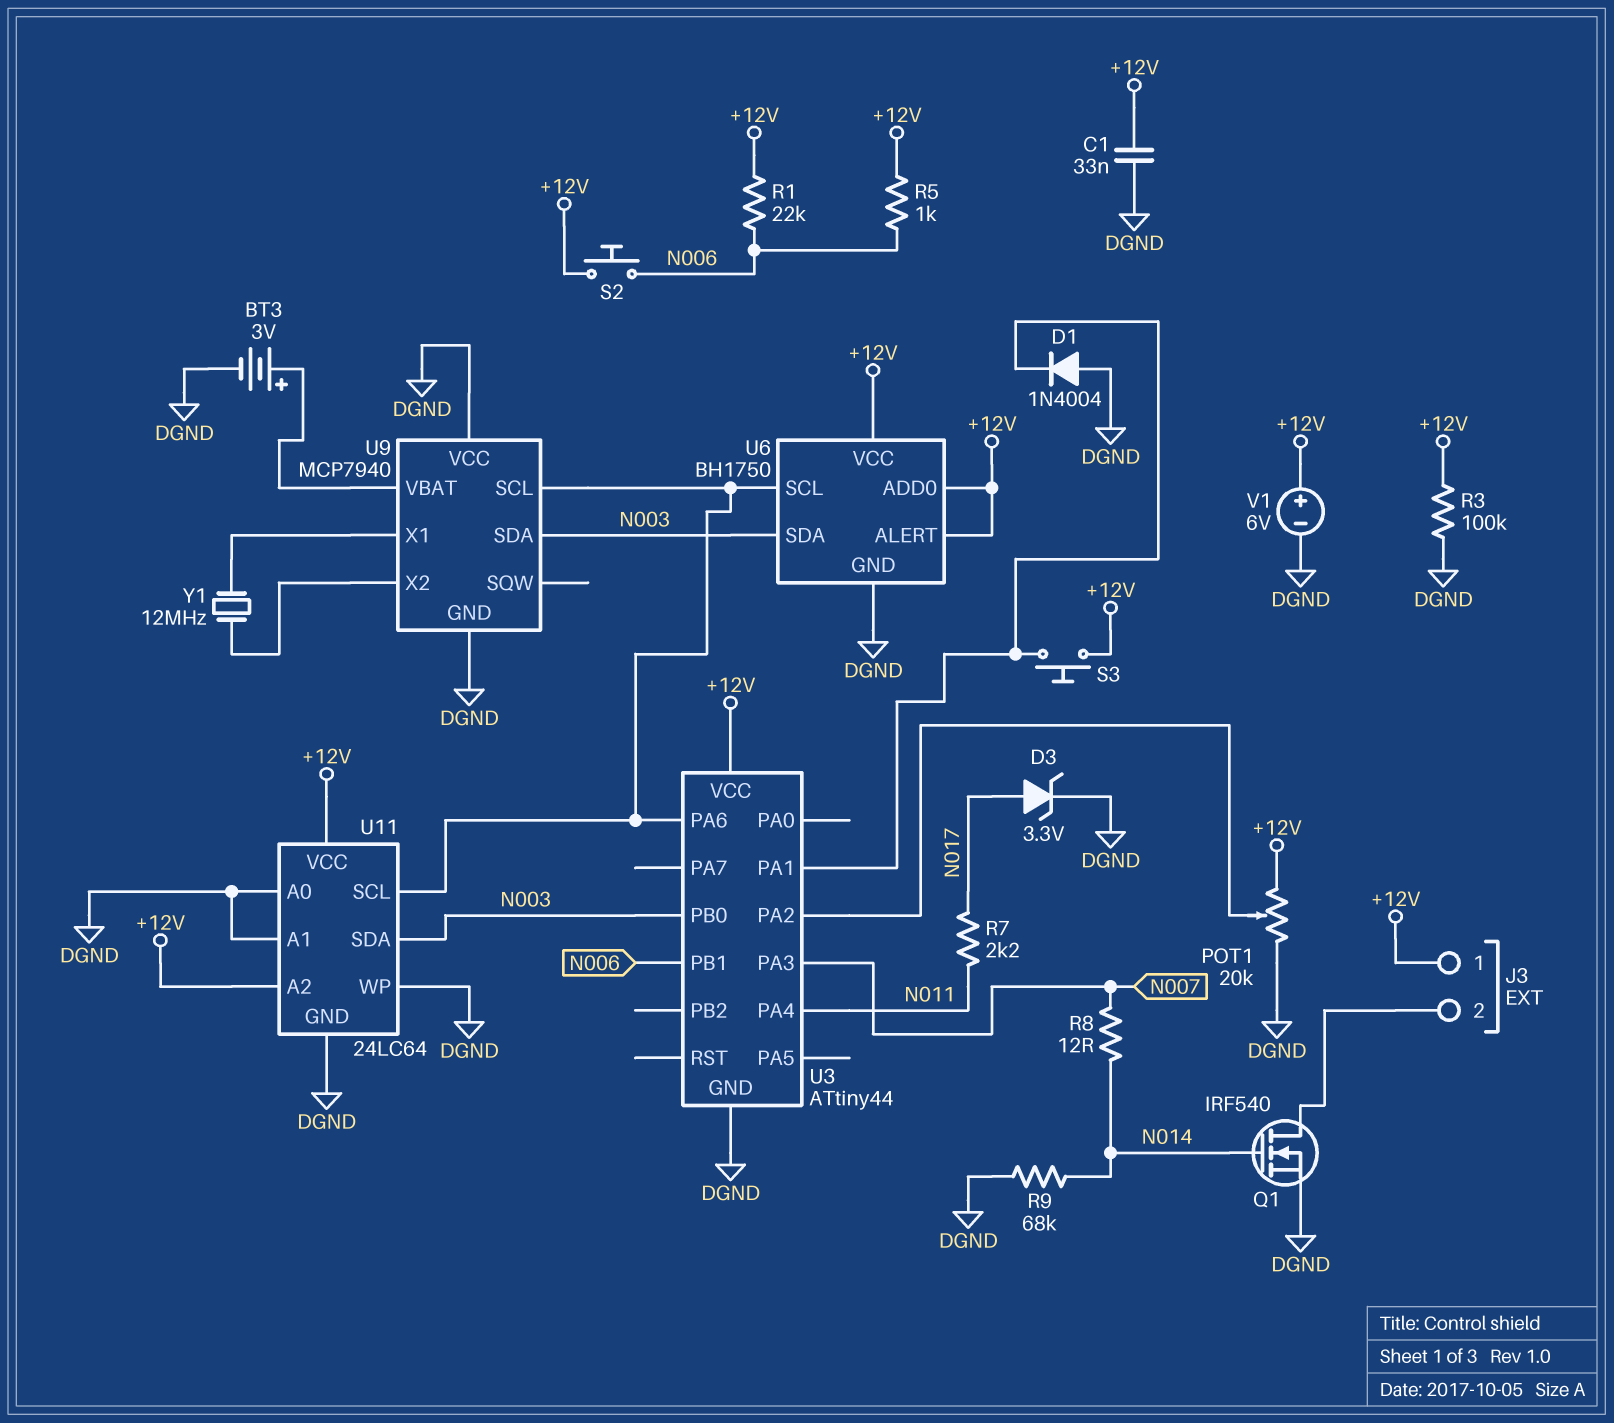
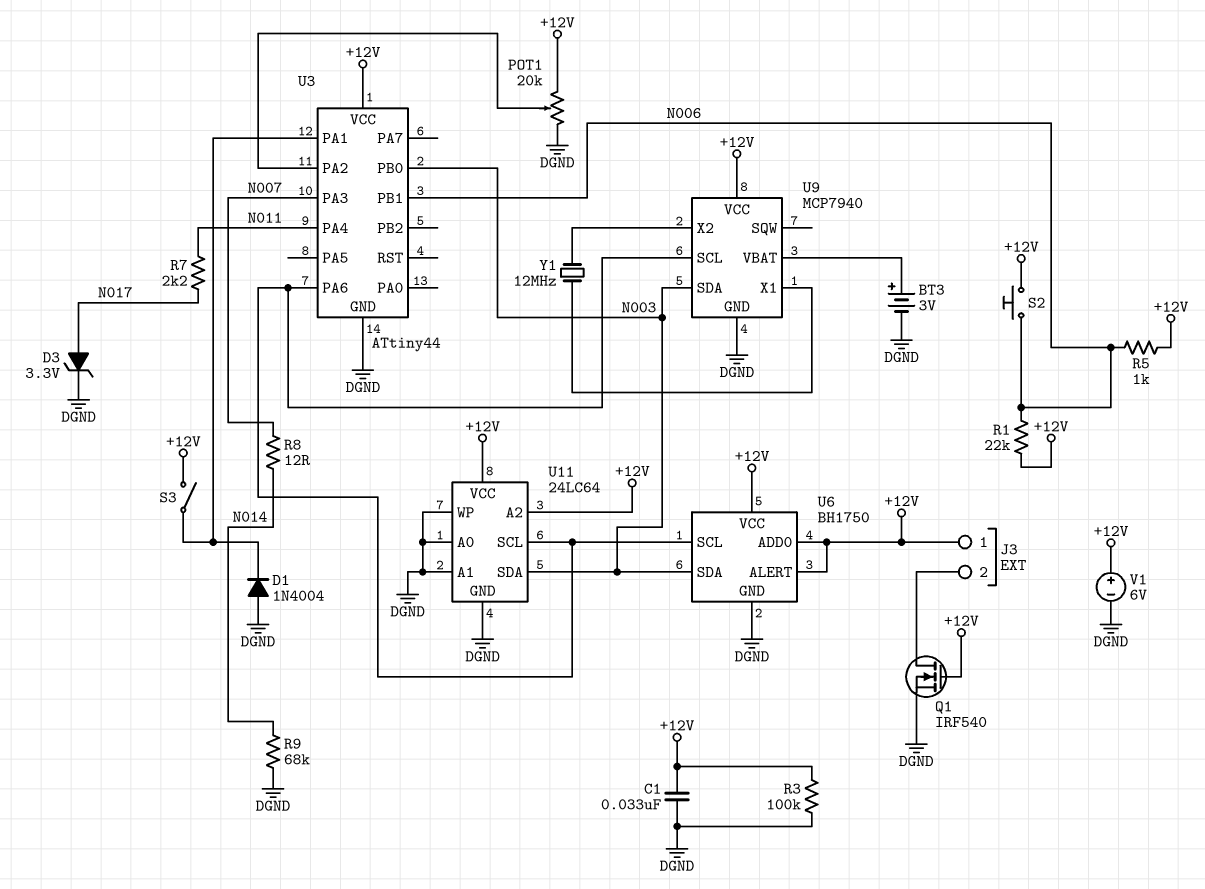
Q1: NMOS IRF540 (G N014, D J3/2, S DGND) -> NMOS IRF540 (G +12V, D J3/2, S DGND)
S3: button (+12V, U3/PA1) -> switch (+12V, U3/PA1)
U9 pin VCC: DGND -> +12V

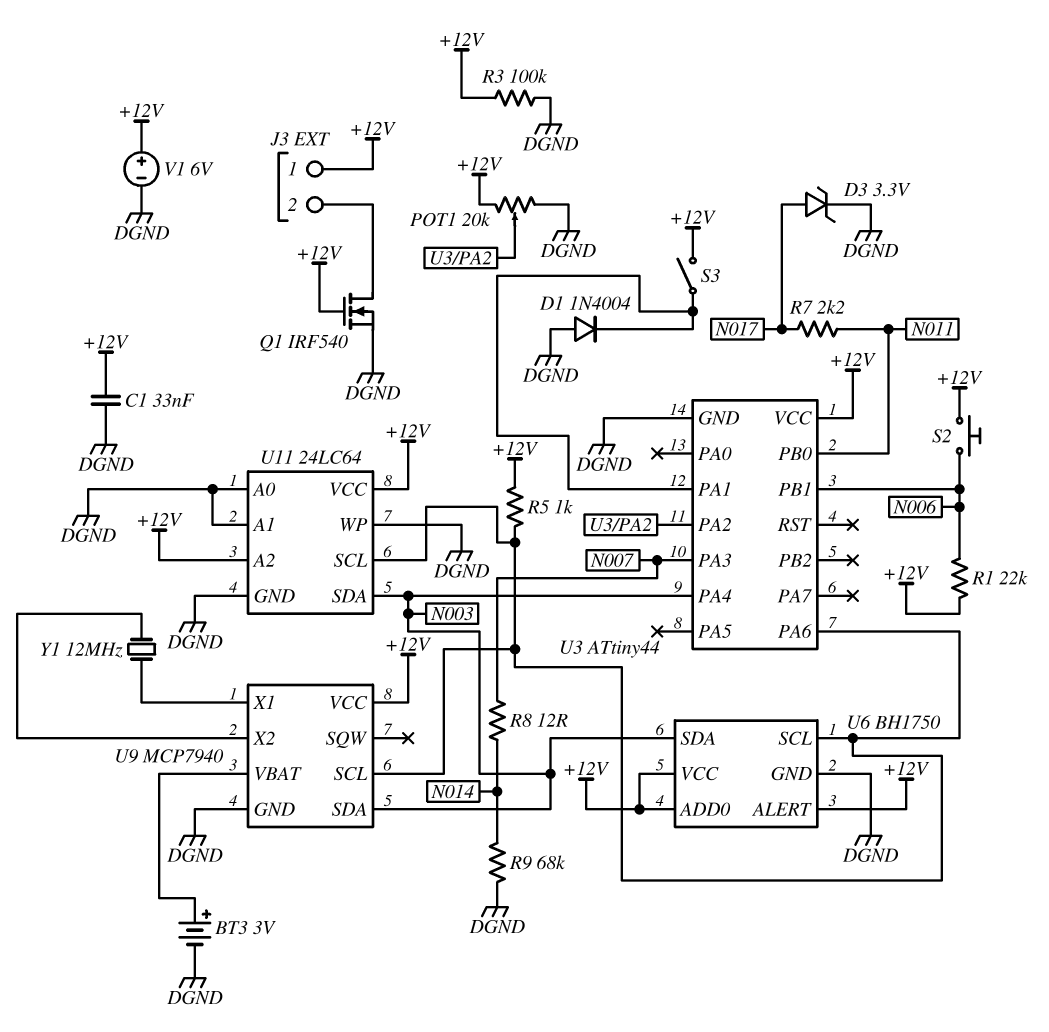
R5: 1k (+12V, N006) -> 1k (+12V, U3/PA6)
U3 pin PA4: N011 -> N003
U3 pin PB0: N003 -> N011

